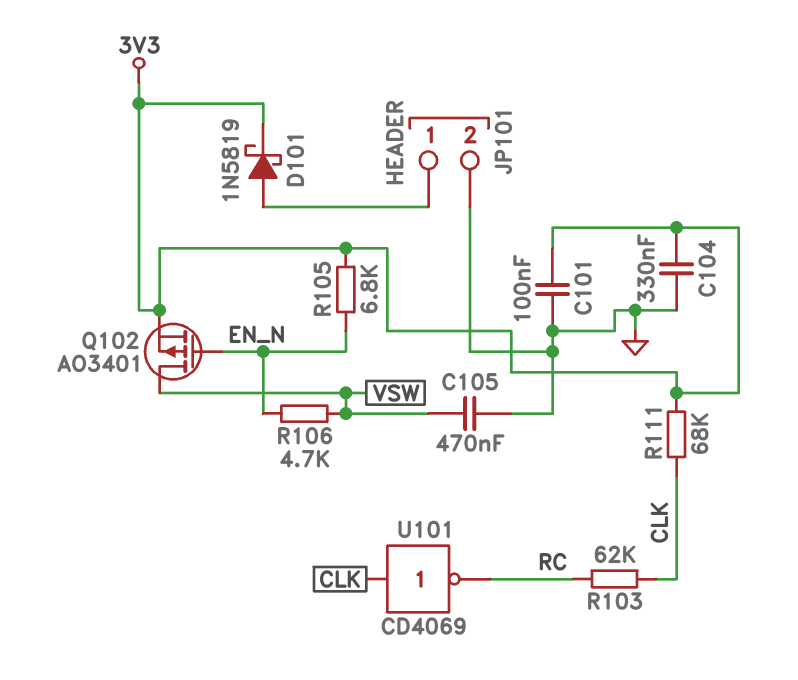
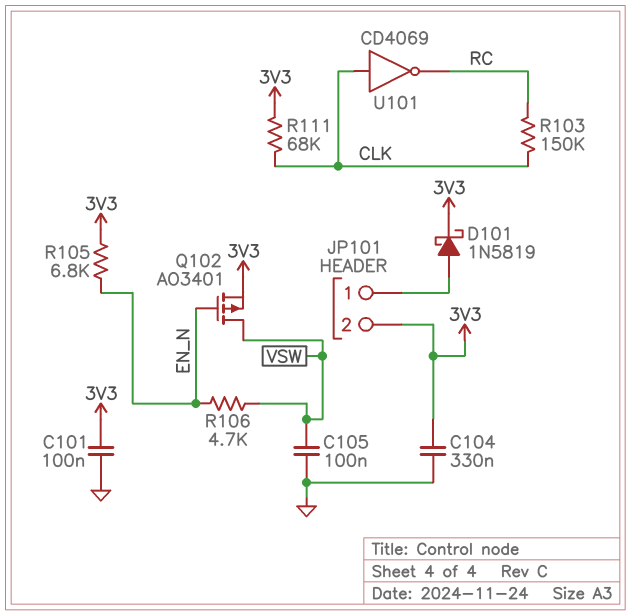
C105: 470nF (GND, VSW) -> 100nF (GND, VSW)
JP101 pin 2: GND -> 3V3
R103: 62k (CLK, RC) -> 150k (CLK, RC)

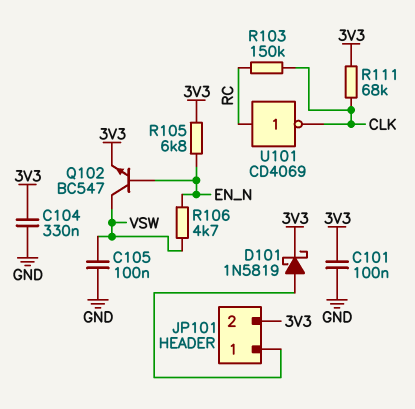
Q102: PMOS AO3401 (G EN_N, D VSW, S 3V3) -> NPN BC547 (B EN_N, C VSW, E 3V3)
U101: NOT CD4069 (in CLK, out RC) -> NOT CD4069 (in RC, out CLK)

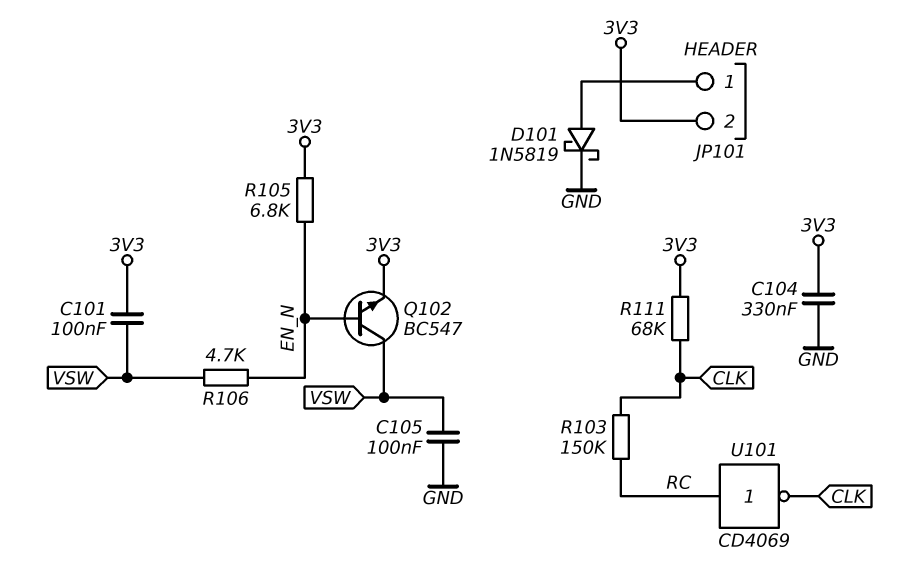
C101: 100nF (3V3, GND) -> 100nF (3V3, VSW)
D101: schottky 1N5819 (A JP101/1, K 3V3) -> schottky 1N5819 (A JP101/1, K GND)

